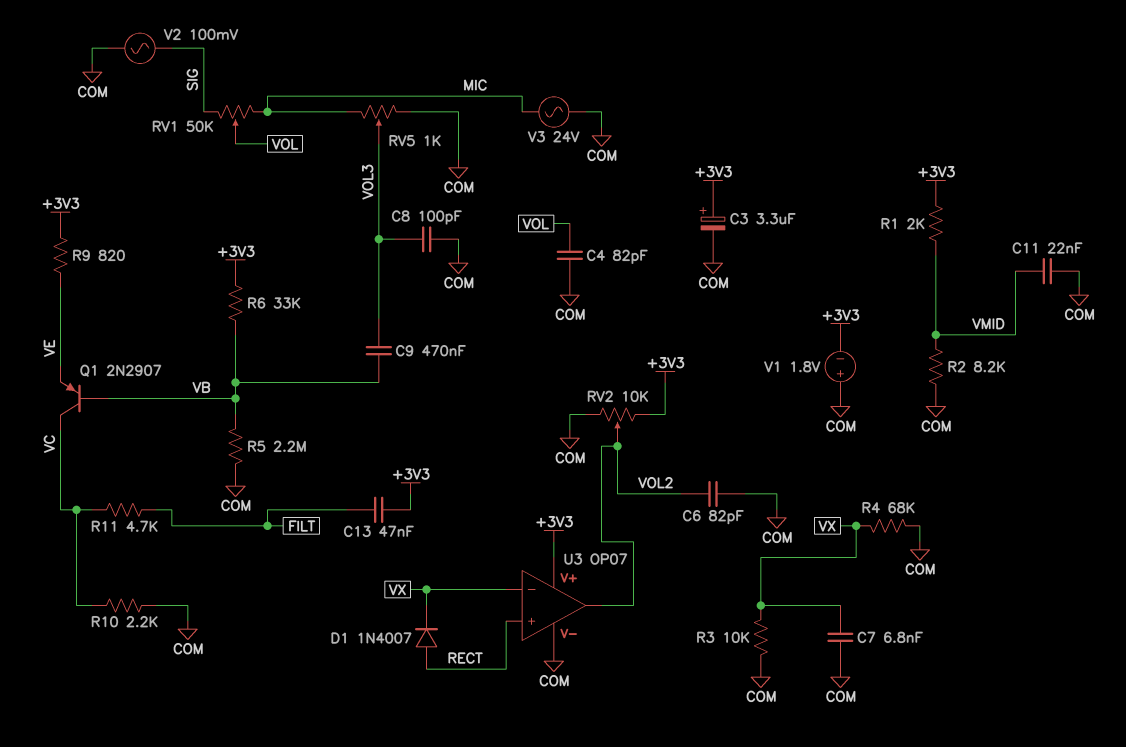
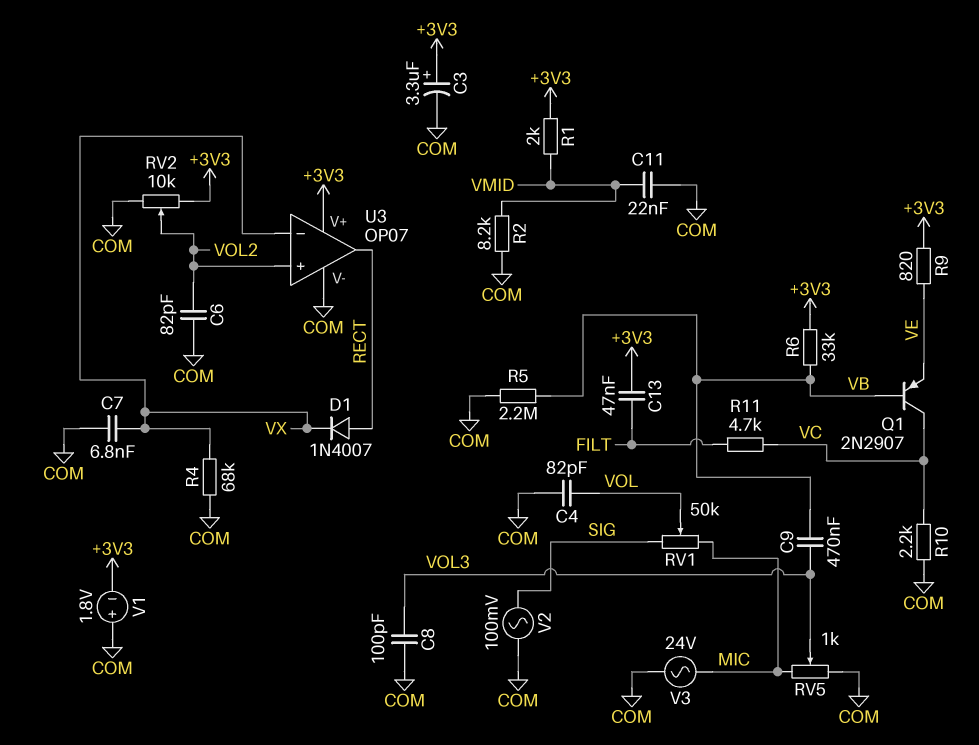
R3: 10k (COM, VX) -> none
U3 pin in+: RECT -> VOL2
U3 pin out: VOL2 -> RECT

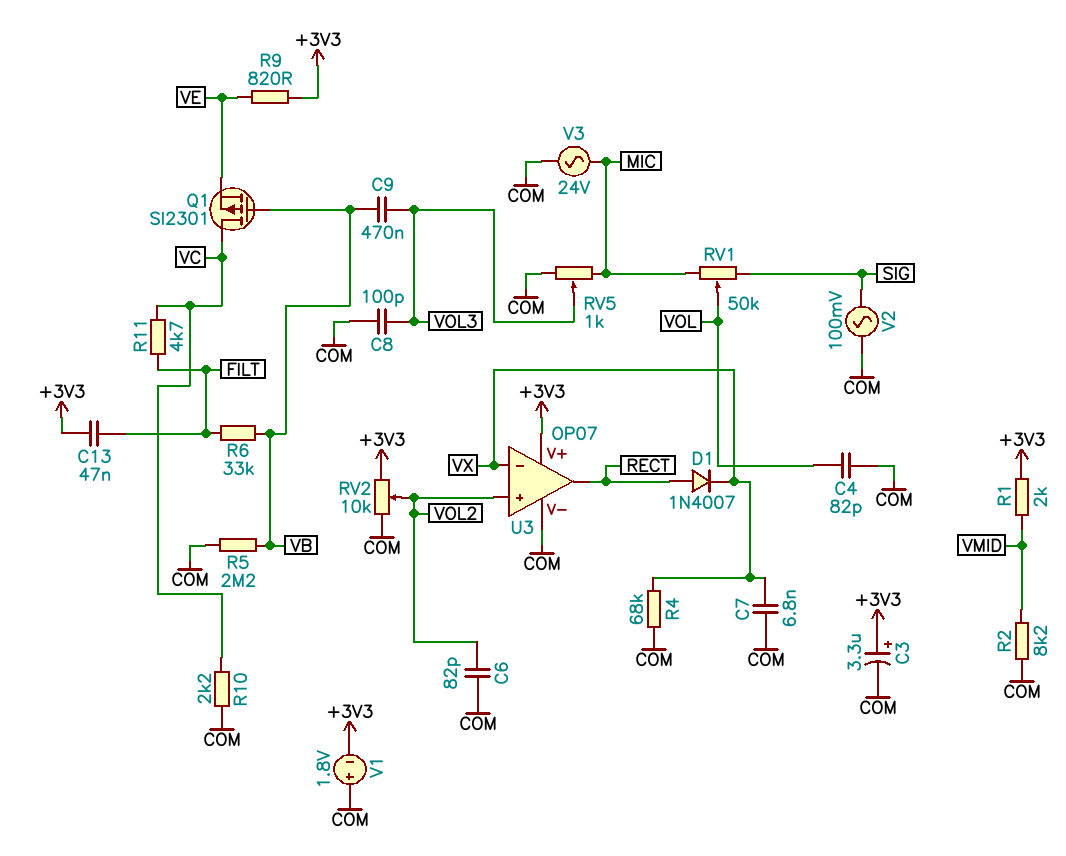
C11: 22nF (COM, VMID) -> none
Q1: PNP 2N2907 (B VB, C VC, E VE) -> PMOS SI2301 (G VB, D VC, S VE)
R6: 33k (+3V3, VB) -> 33k (FILT, VB)

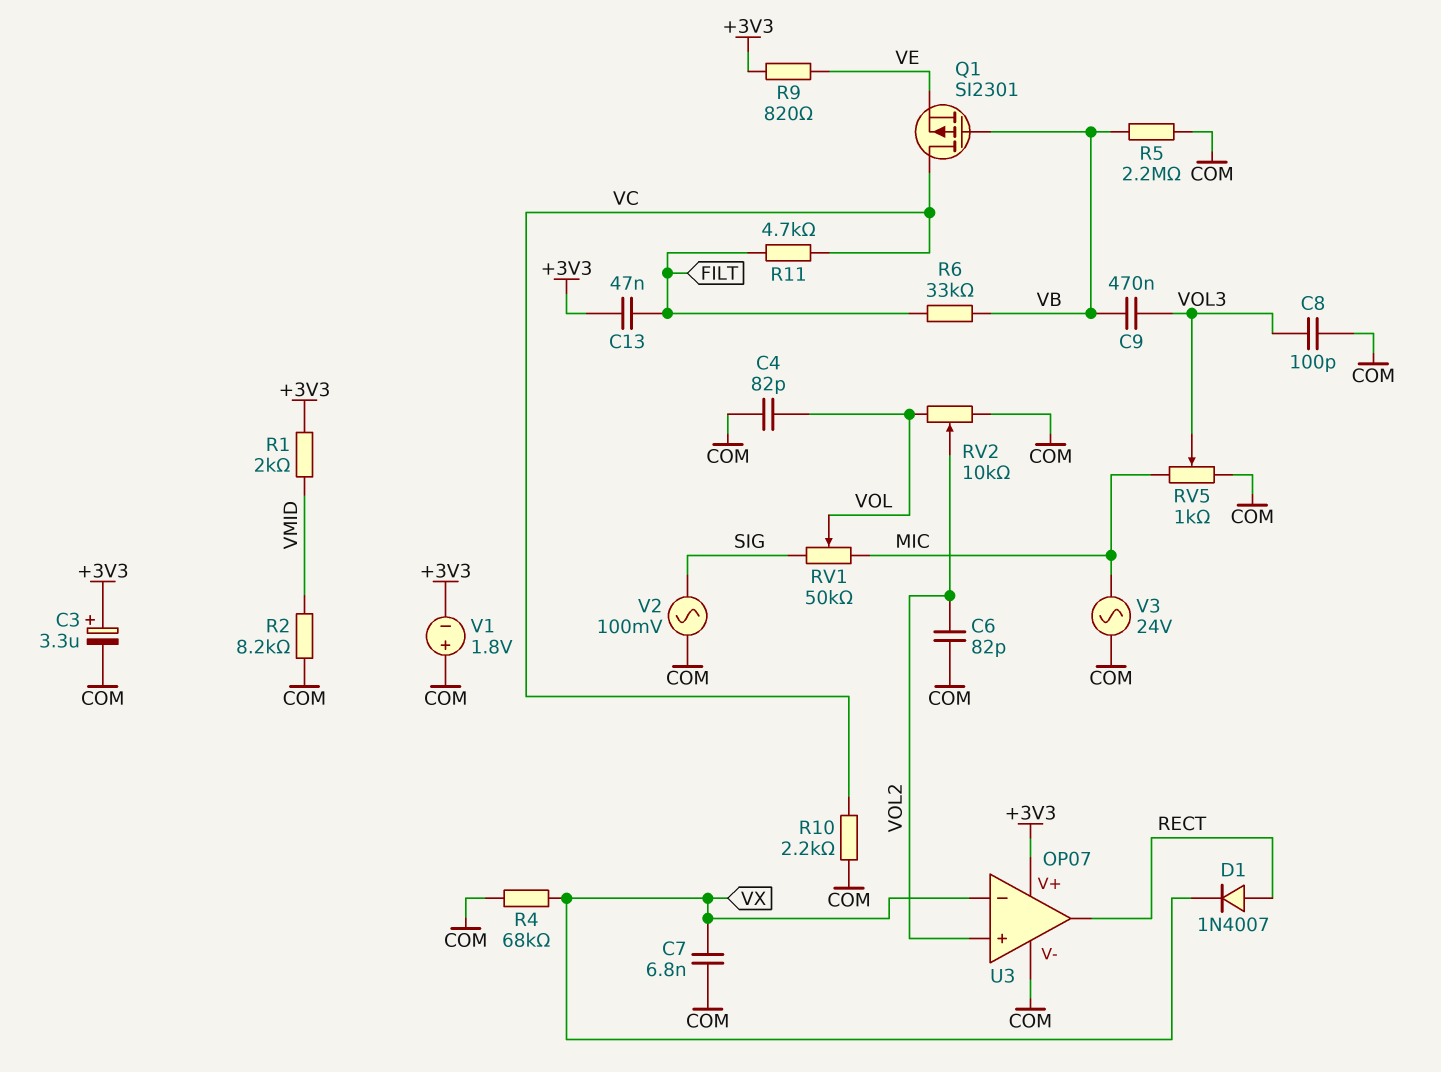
RV2: 10k (+3V3, COM, wiper VOL2) -> 10k (COM, VOL, wiper VOL2)

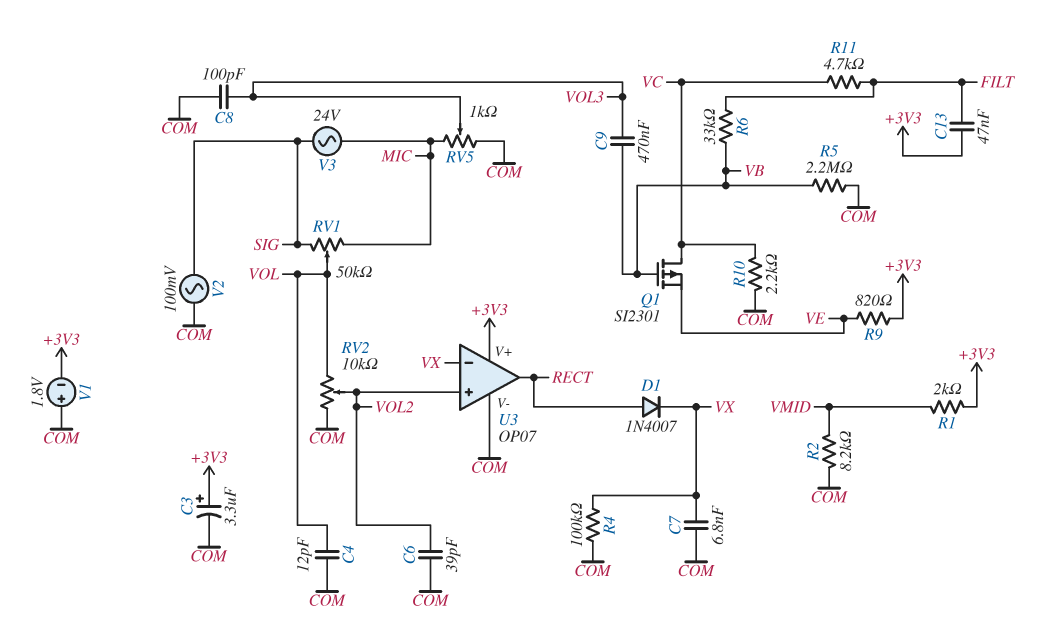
C4: 82pF (COM, VOL) -> 12pF (COM, VOL)
C6: 82pF (COM, VOL2) -> 39pF (COM, VOL2)
R4: 68k (COM, VX) -> 100k (COM, VX)
V3: AC 24V (COM, MIC) -> AC 24V (MIC, SIG)

